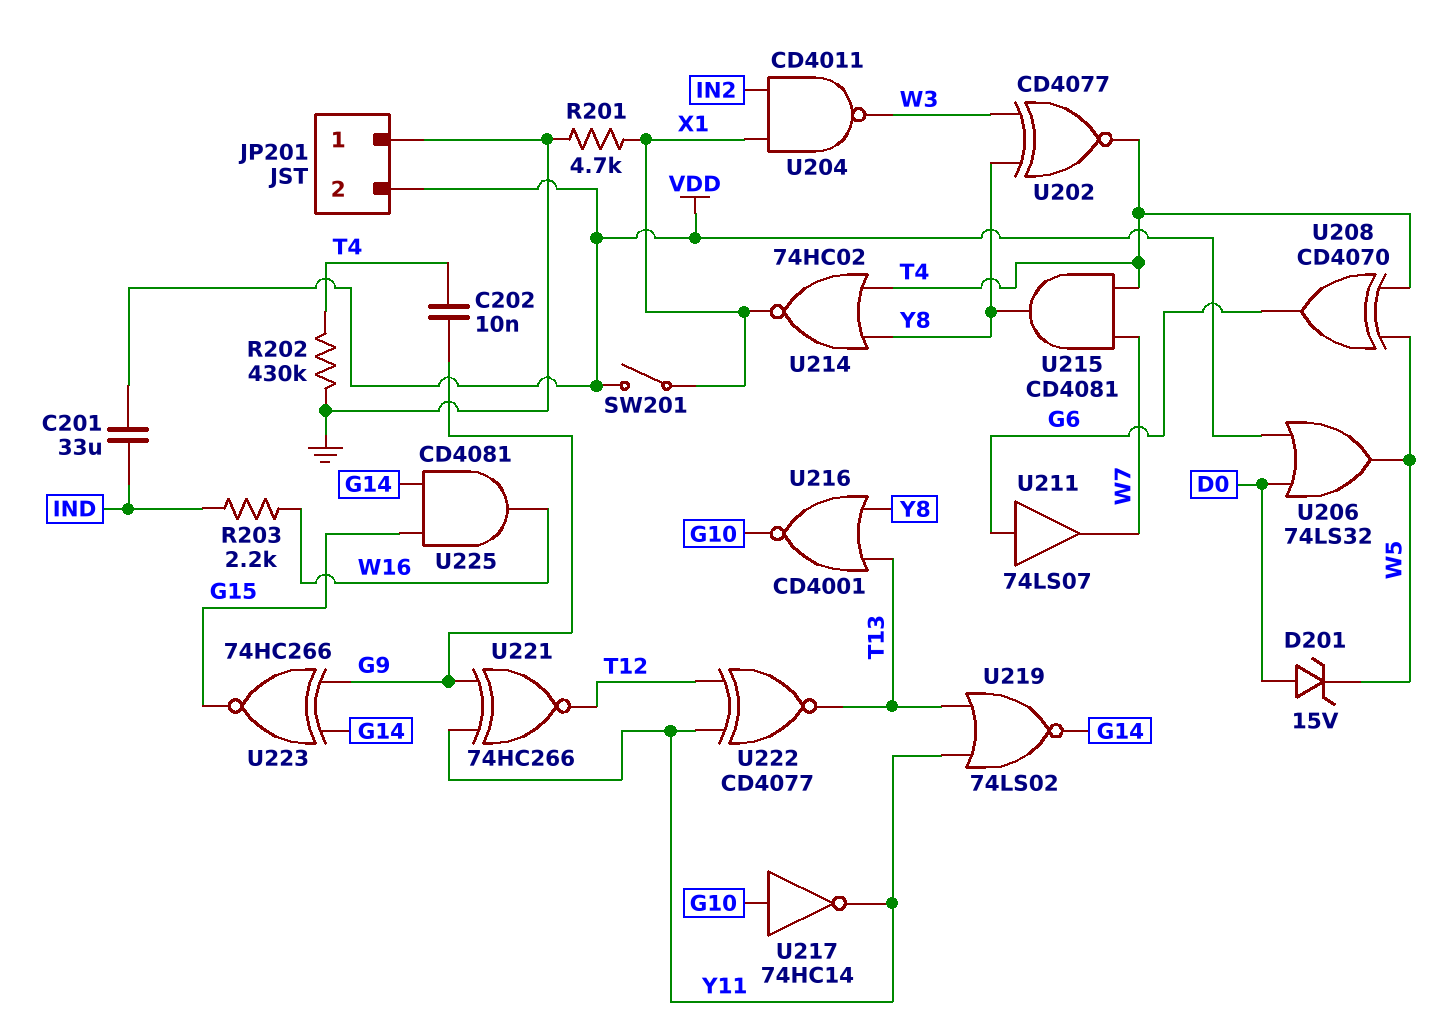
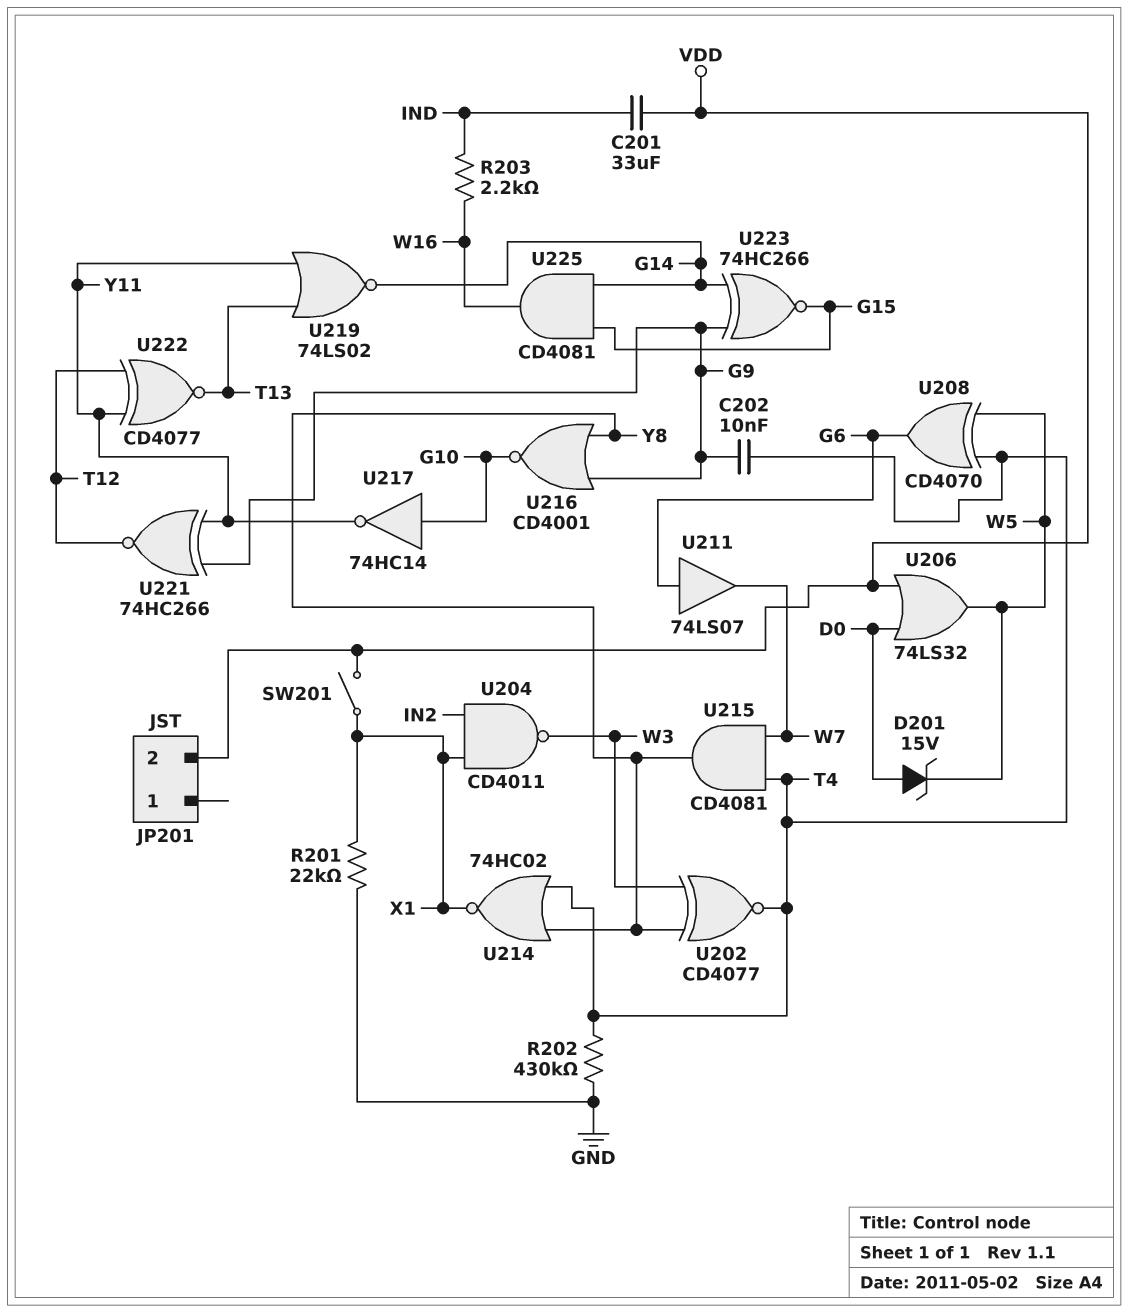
JP201 pin 1: GND -> none
R201: 4.7k (GND, X1) -> 22k (GND, X1)
U216: NOR CD4001 (in T13, in Y8, out G10) -> NOR CD4001 (in G9, in Y8, out G10)

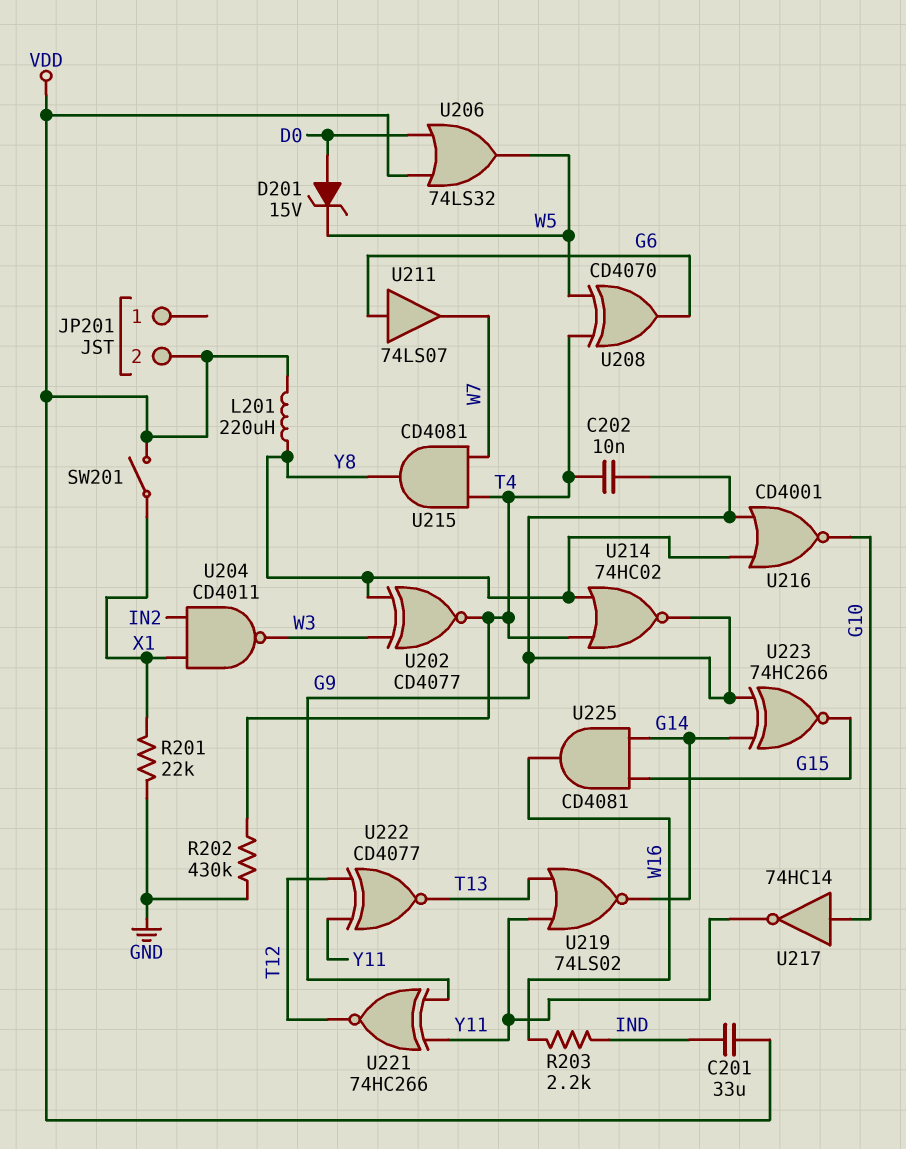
L201: none -> 220uH (VDD, Y8)
U214: NOR 74HC02 (in T4, in Y8, out X1) -> NOR 74HC02 (in T4, in Y8, out G9)

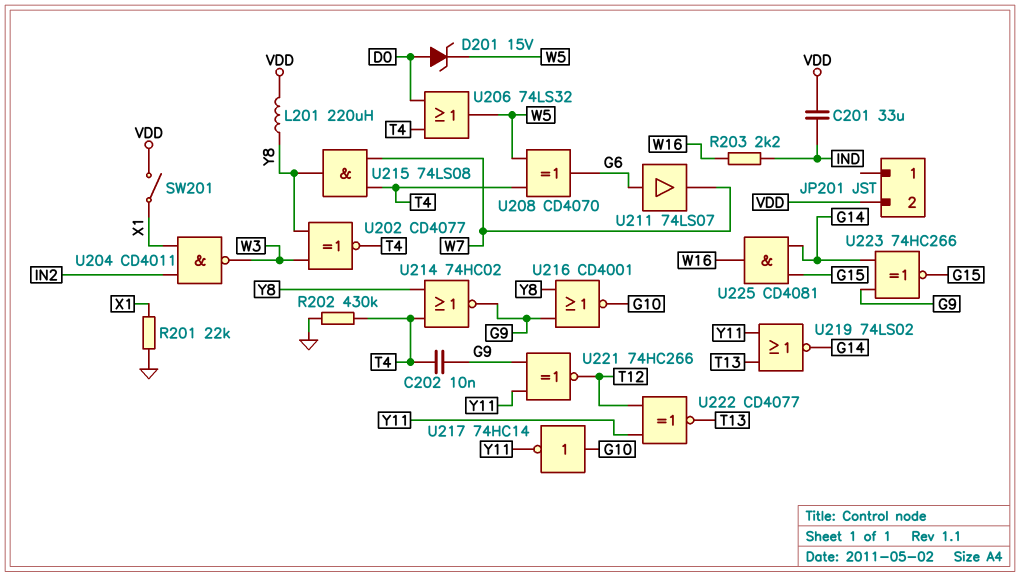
U206: OR 74LS32 (in D0, in VDD, out W5) -> OR 74LS32 (in D0, in T4, out W5)
U215: AND CD4081 (in T4, in W7, out Y8) -> AND 74LS08 (in T4, in W7, out Y8)

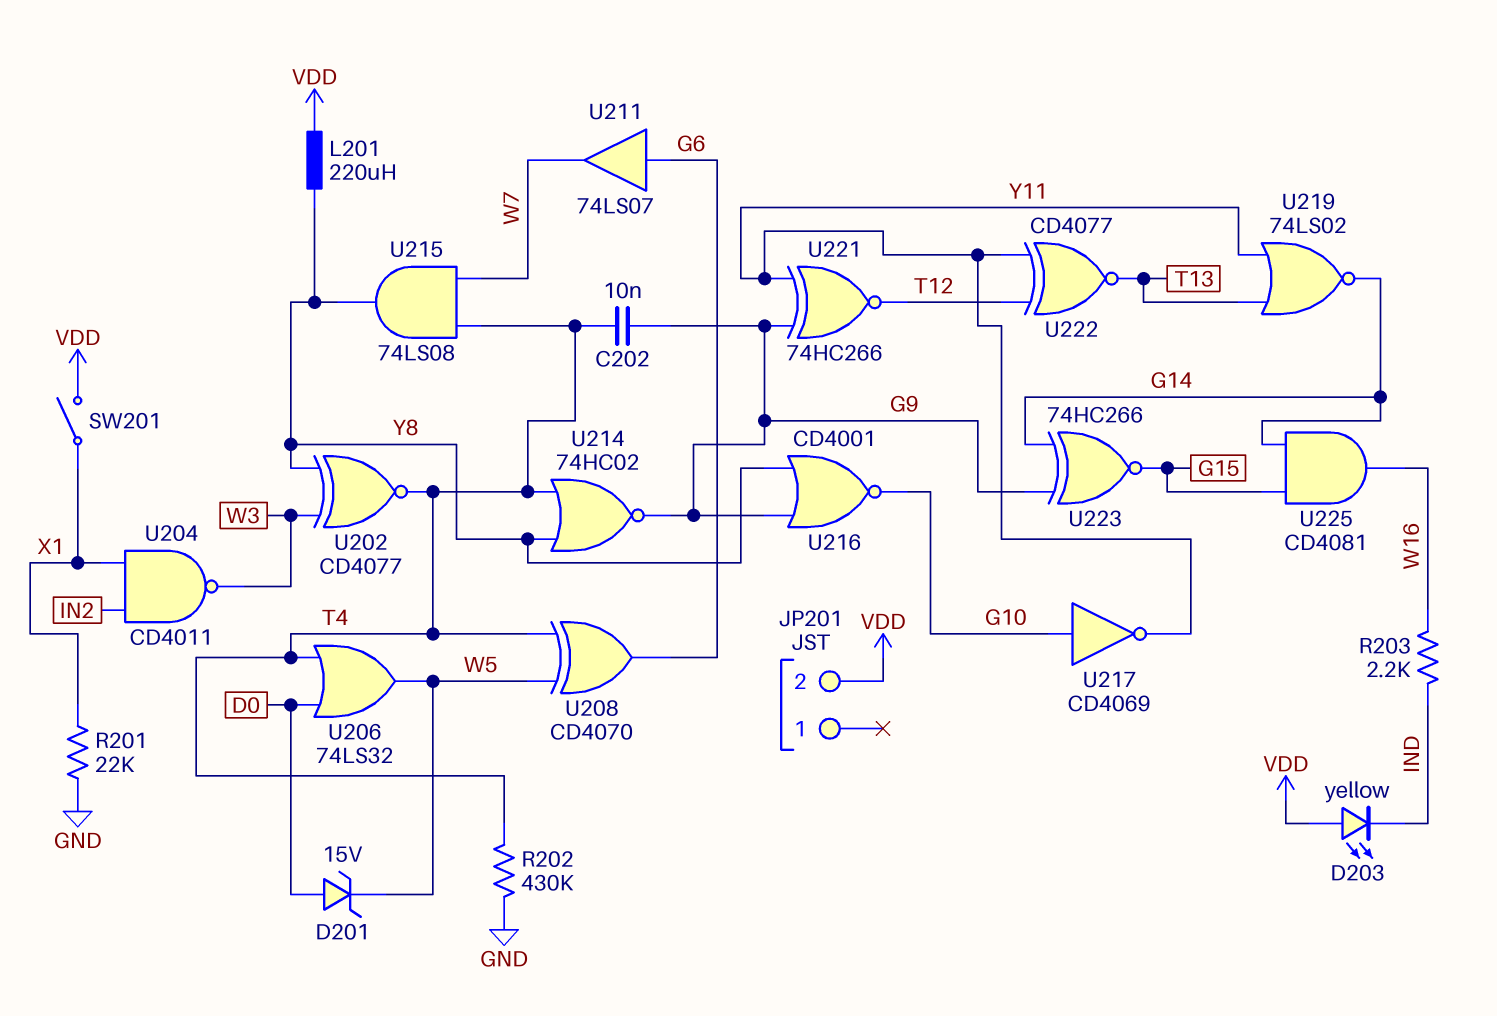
C201: 33uF (IND, VDD) -> none
D203: none -> LED yellow (A VDD, K IND)
U217: NOT 74HC14 (in G10, out Y11) -> NOT CD4069 (in G10, out Y11)

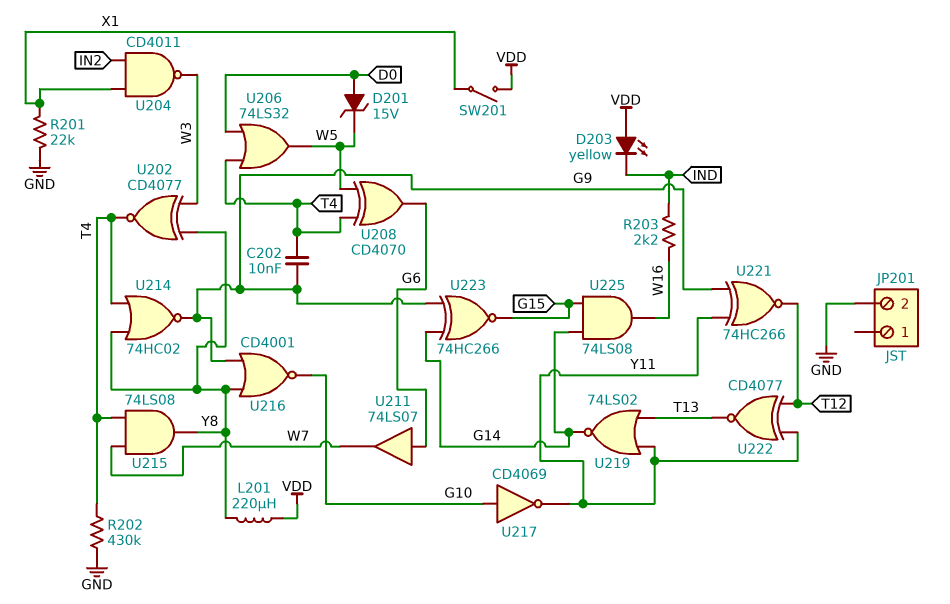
JP201 pin 2: VDD -> GND
U225: AND CD4081 (in G14, in G15, out W16) -> AND 74LS08 (in G14, in G15, out W16)

